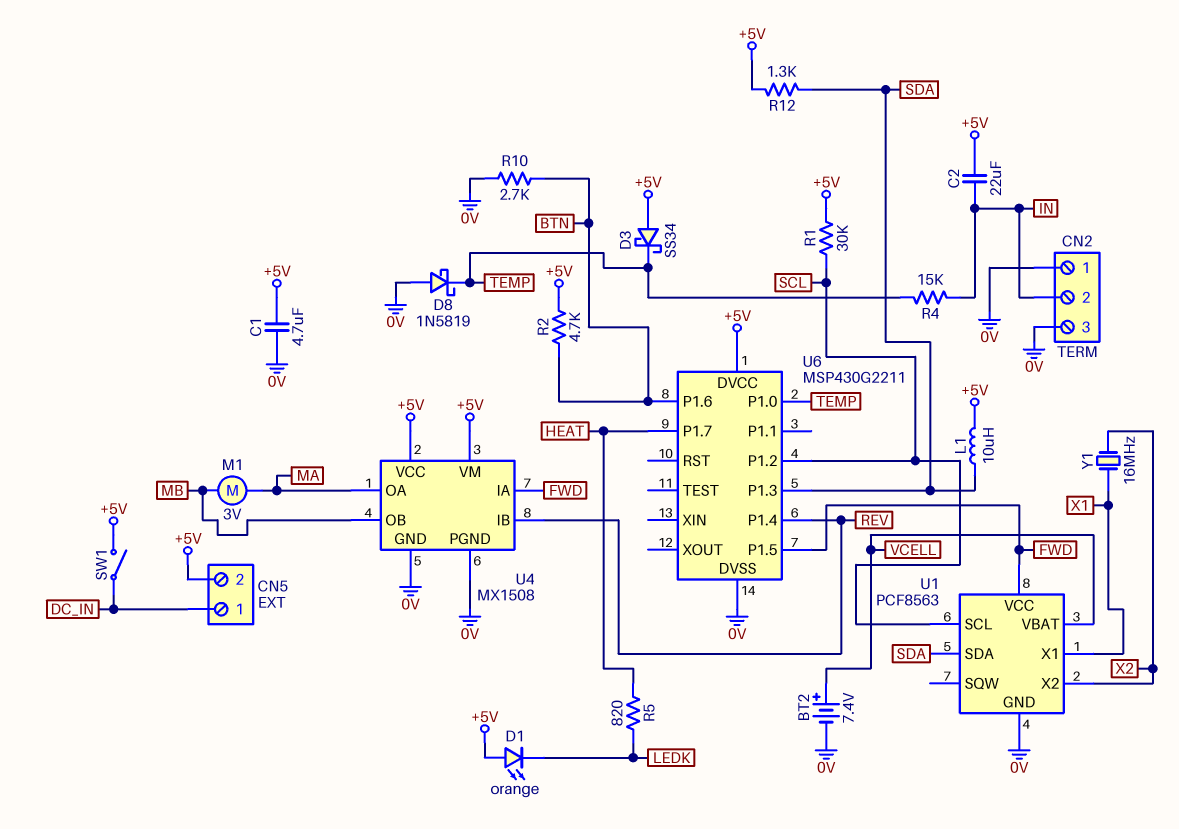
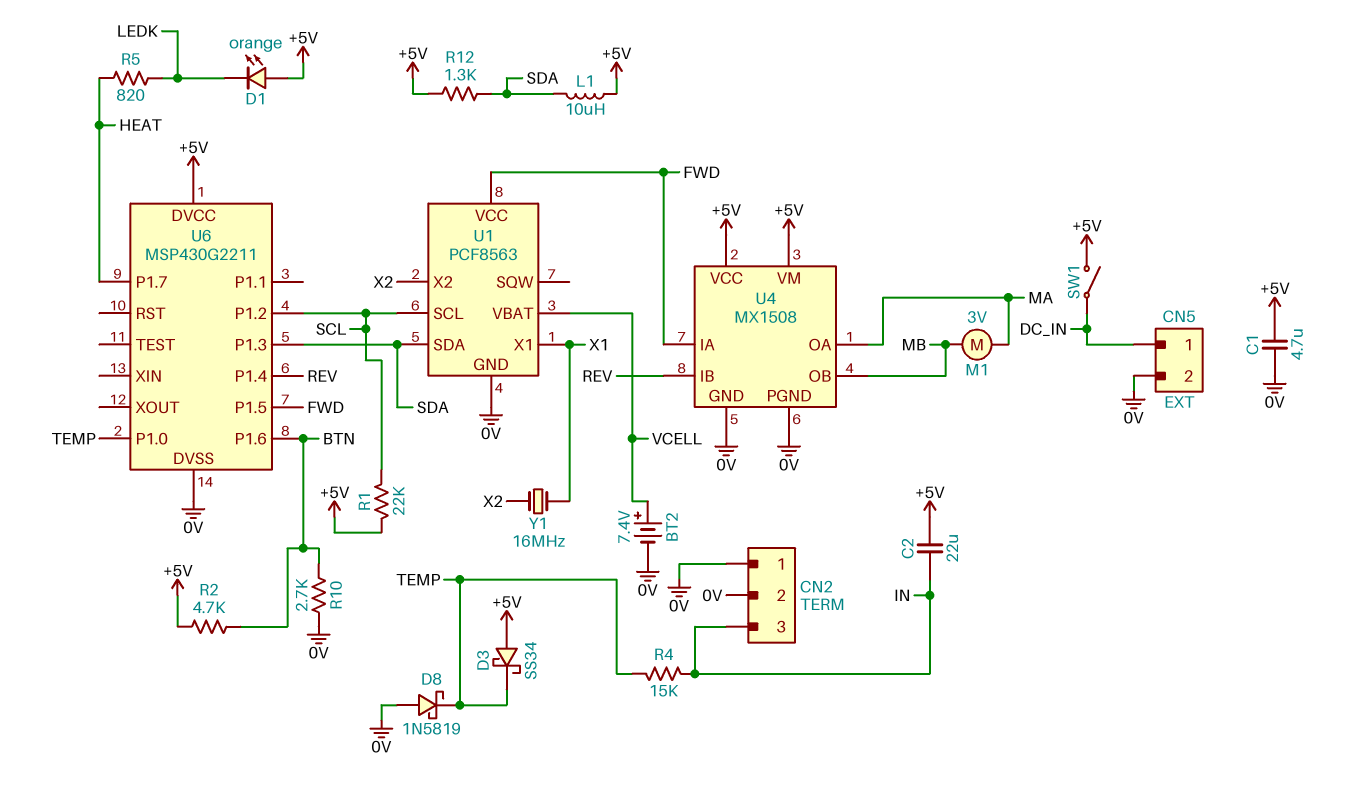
CN2 pin 2: IN -> 0V
CN2 pin 3: 0V -> IN
CN5 pin 2: +5V -> 0V
R1: 30k (+5V, SCL) -> 22k (+5V, SCL)

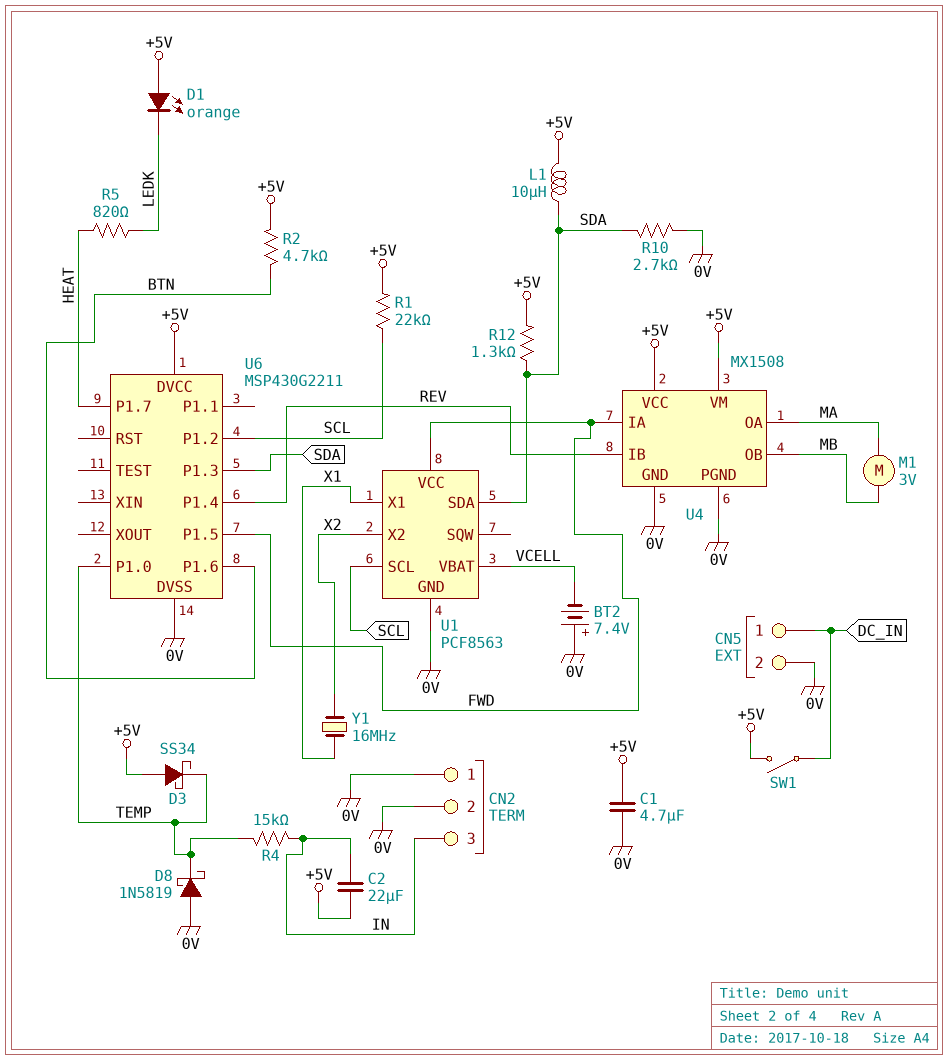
BT2: 7.4V (plus VCELL, minus 0V) -> 7.4V (plus 0V, minus VCELL)
R10: 2.7k (0V, BTN) -> 2.7k (0V, SDA)

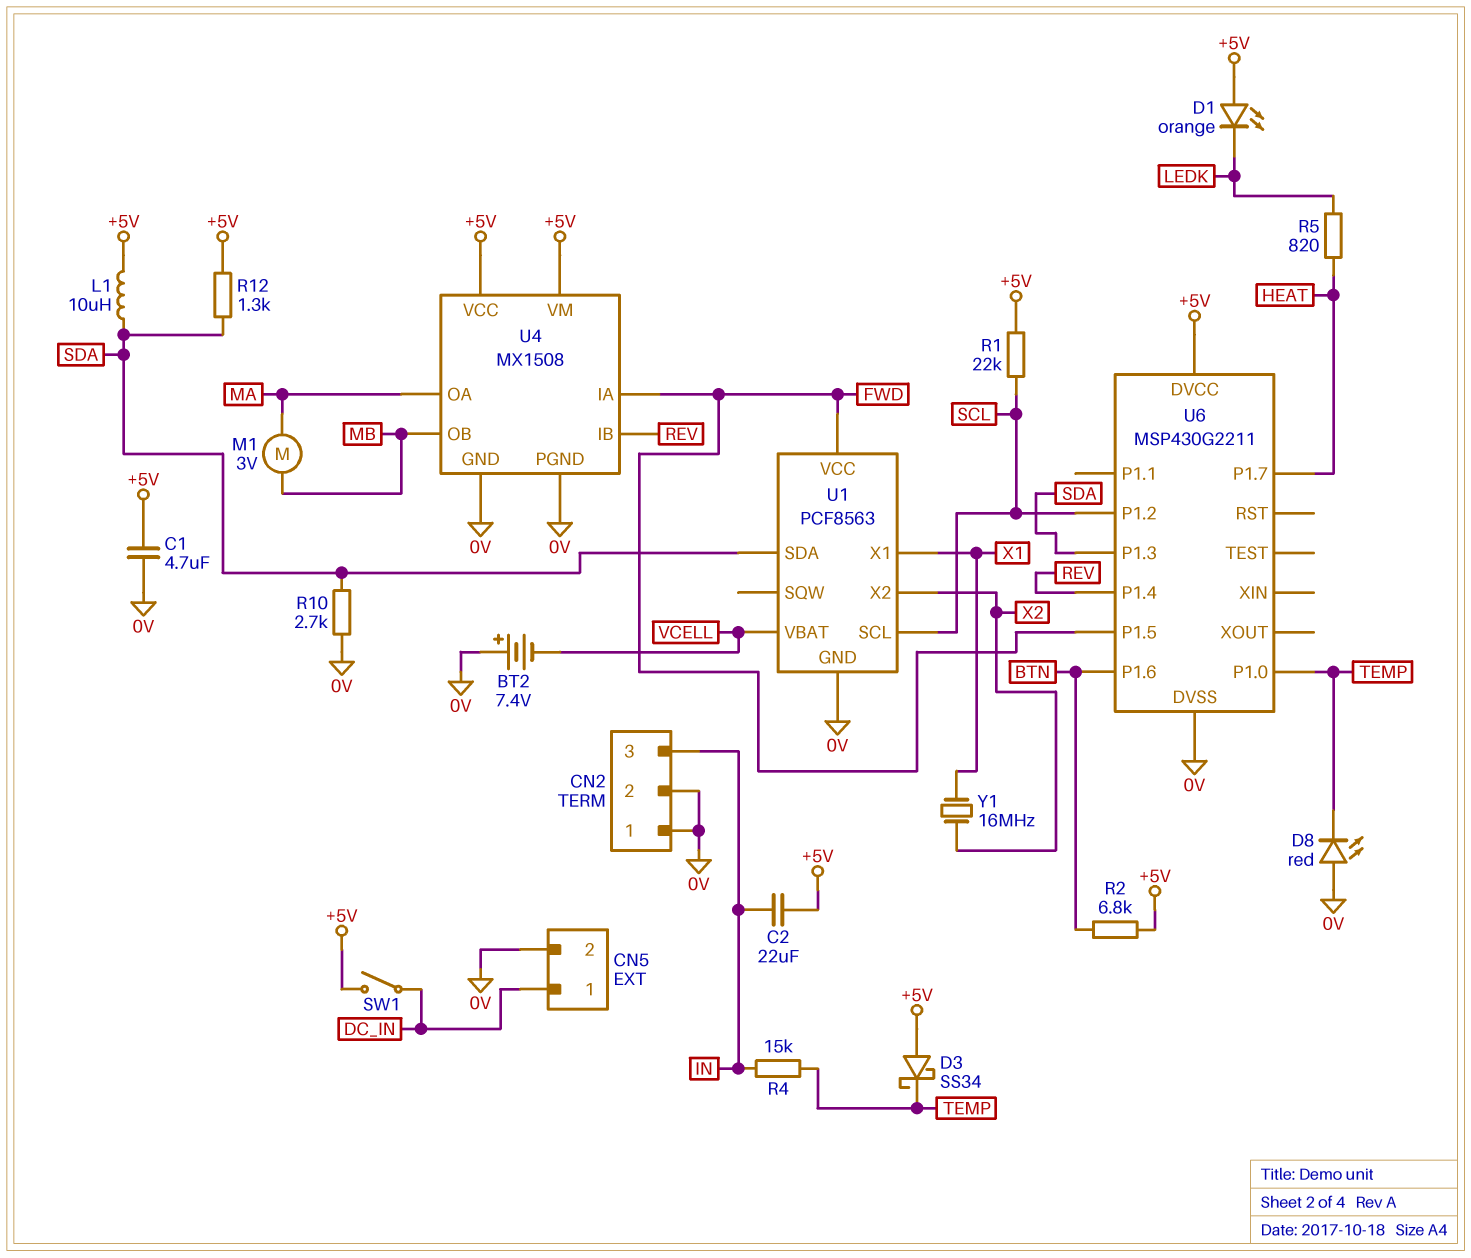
D8: schottky 1N5819 (A 0V, K TEMP) -> LED red (A 0V, K TEMP)
R2: 4.7k (+5V, BTN) -> 6.8k (+5V, BTN)

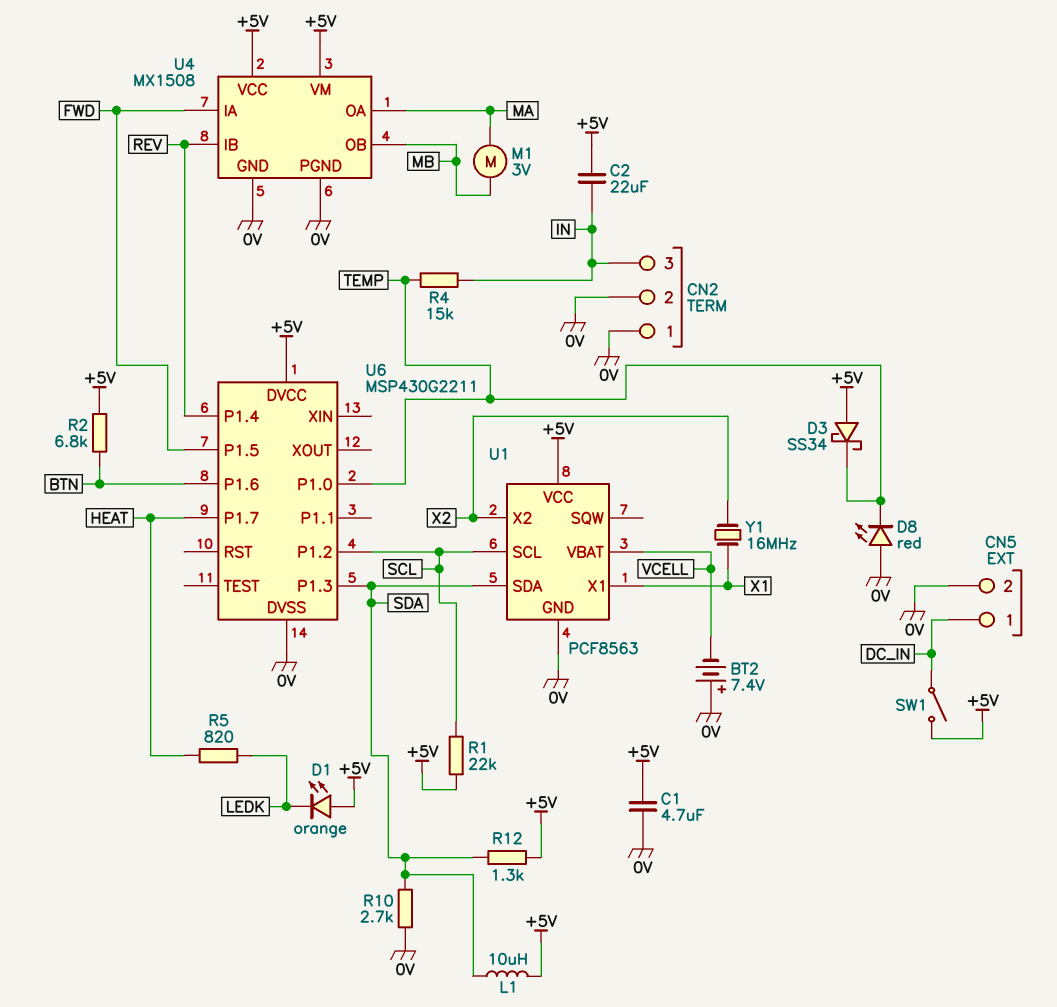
U1 pin VCC: FWD -> +5V

